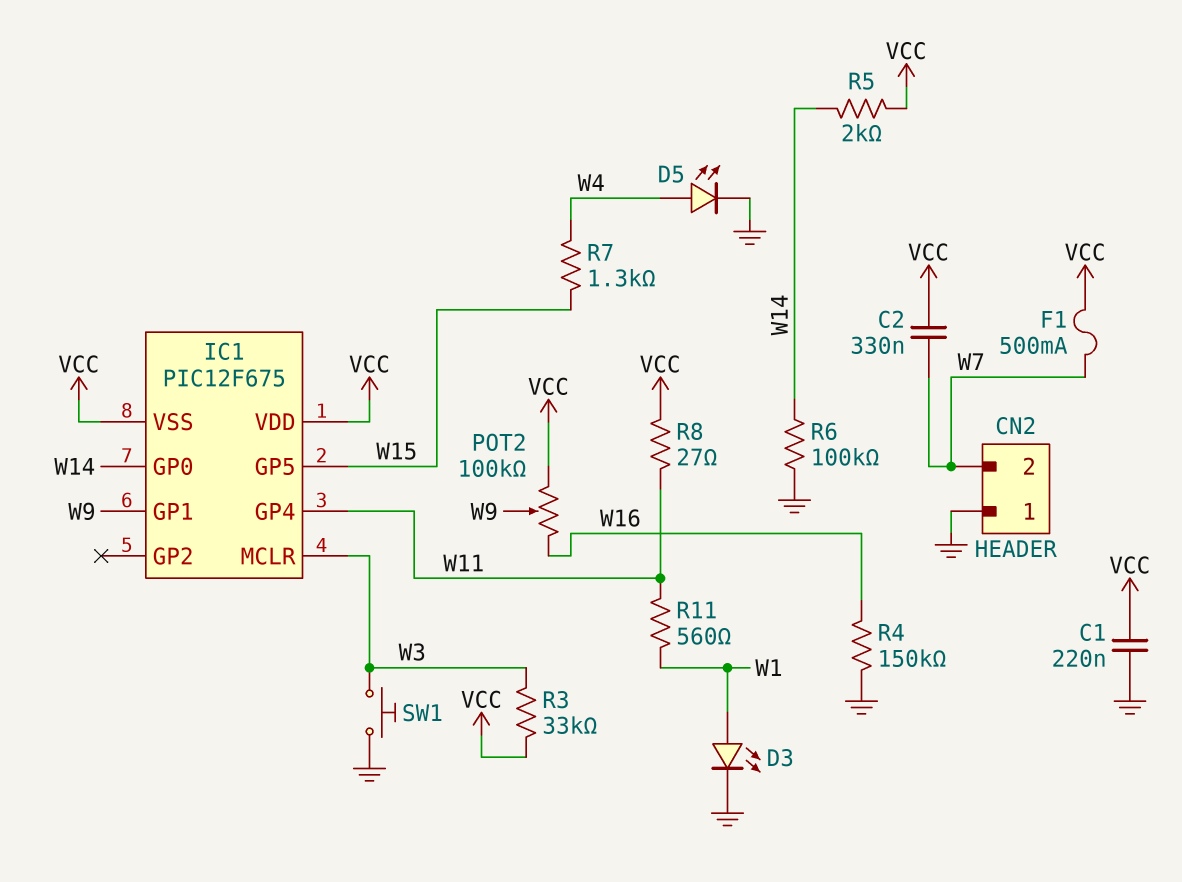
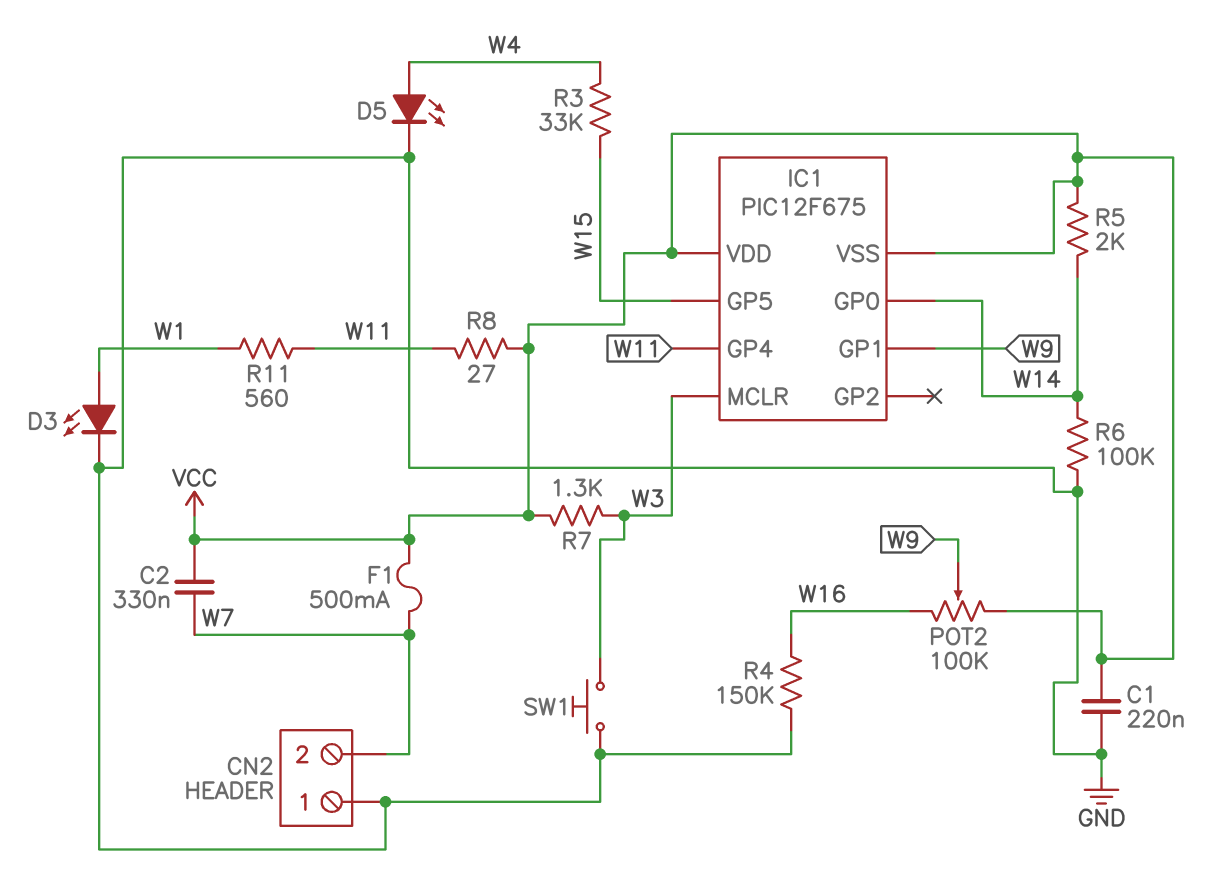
R3: 33k (VCC, W3) -> 33k (W4, W15)
R7: 1.3k (W4, W15) -> 1.3k (VCC, W3)

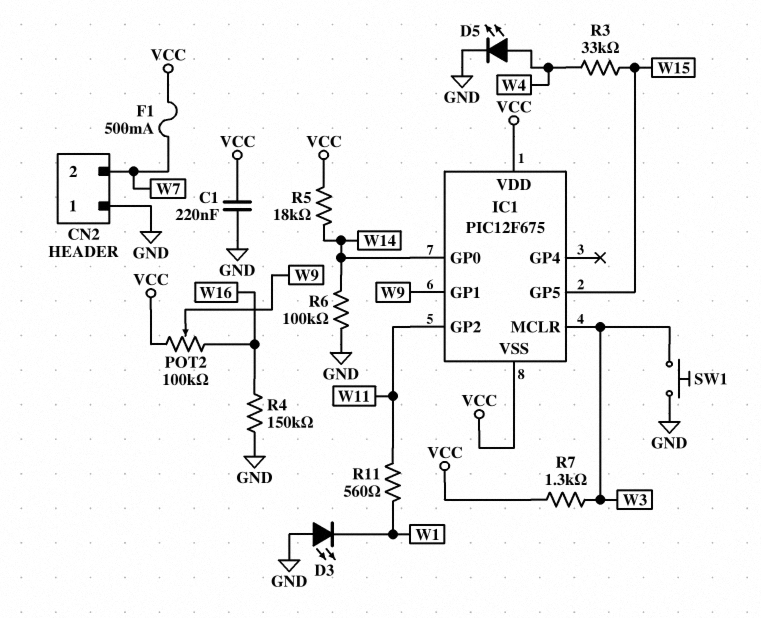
C2: 330nF (VCC, W7) -> none
D3: LED (A W1, K GND) -> LED (A GND, K W1)
IC1 pin GP2: none -> W11
IC1 pin GP4: W11 -> none
R5: 2k (VCC, W14) -> 18k (VCC, W14)
R8: 27 (VCC, W11) -> none

